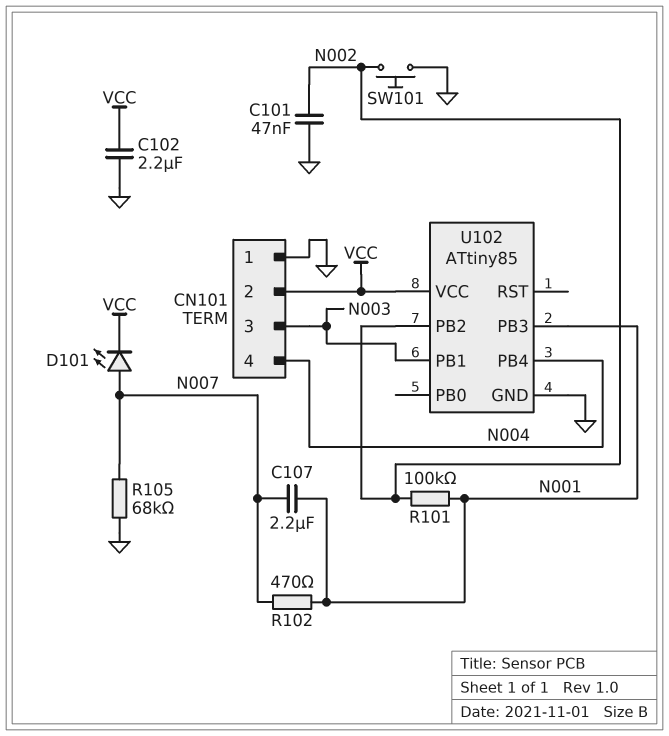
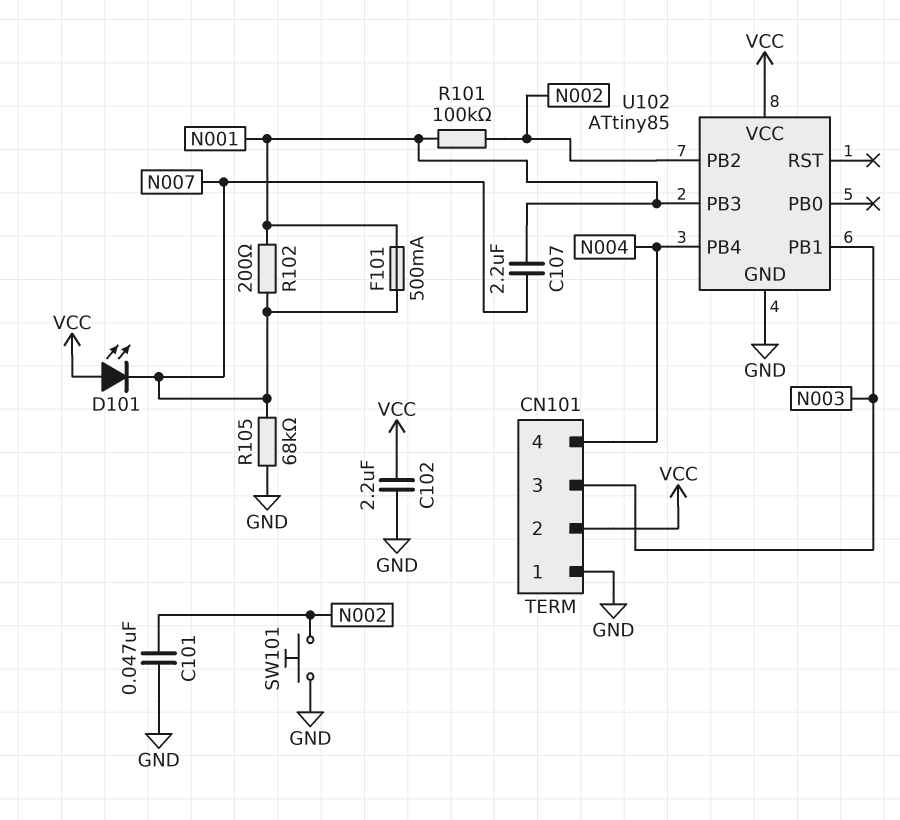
D101: LED (A N007, K VCC) -> LED (A VCC, K N007)
F101: none -> 500mA (N001, N007)
R102: 470 (N001, N007) -> 200 (N001, N007)

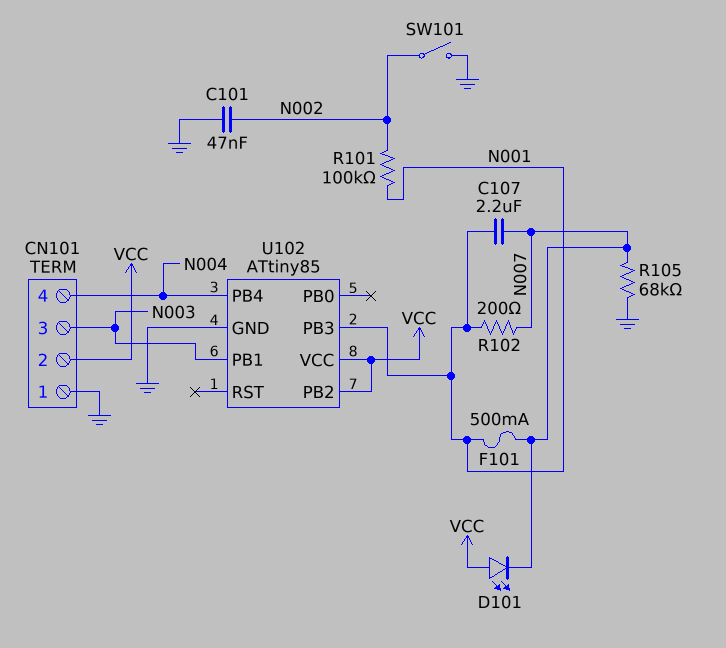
C102: 2.2uF (GND, VCC) -> none
SW101: button (GND, N002) -> switch (GND, N002)
U102 pin PB2: N002 -> VCC

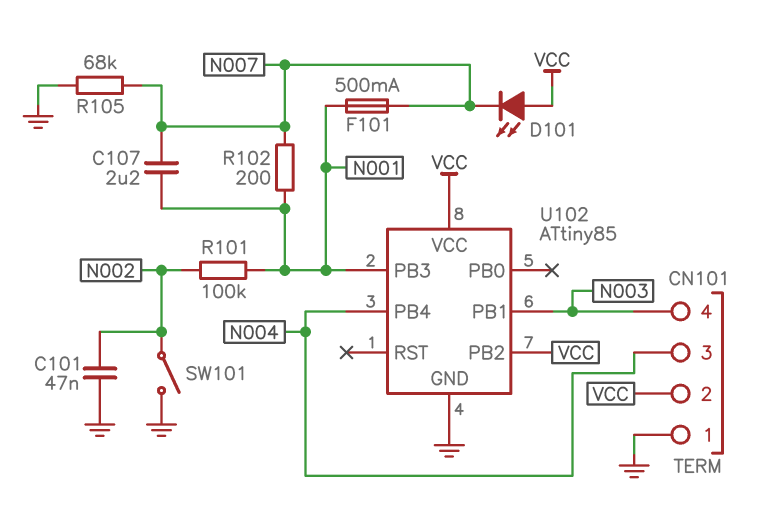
CN101 pin 3: N003 -> N004
CN101 pin 4: N004 -> N003

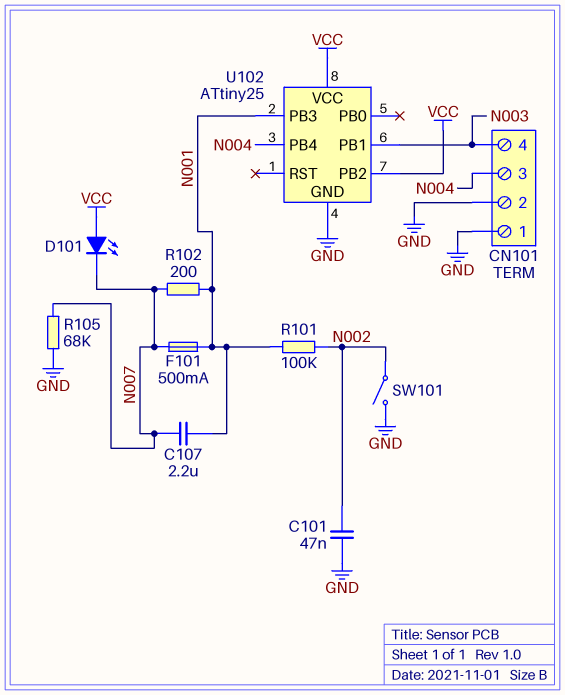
CN101 pin 2: VCC -> GND
U102: ATtiny85 -> ATtiny25

